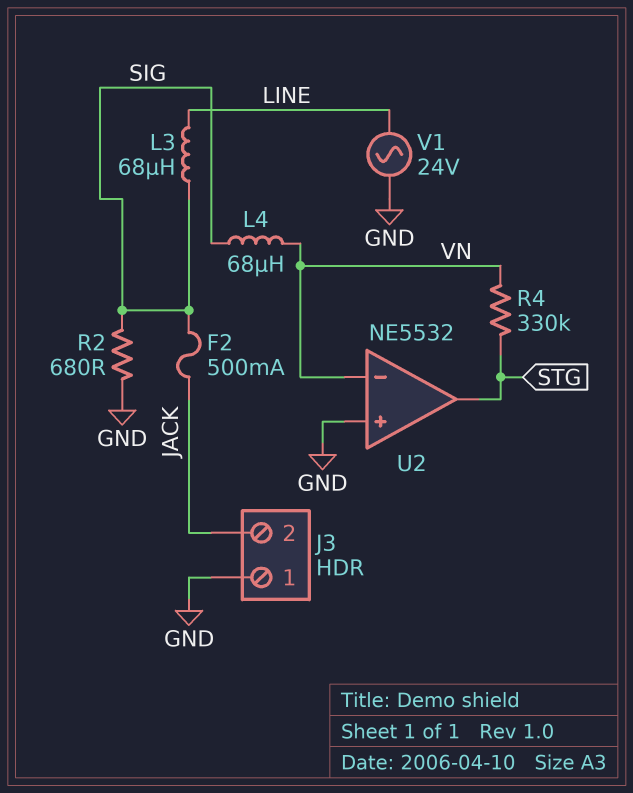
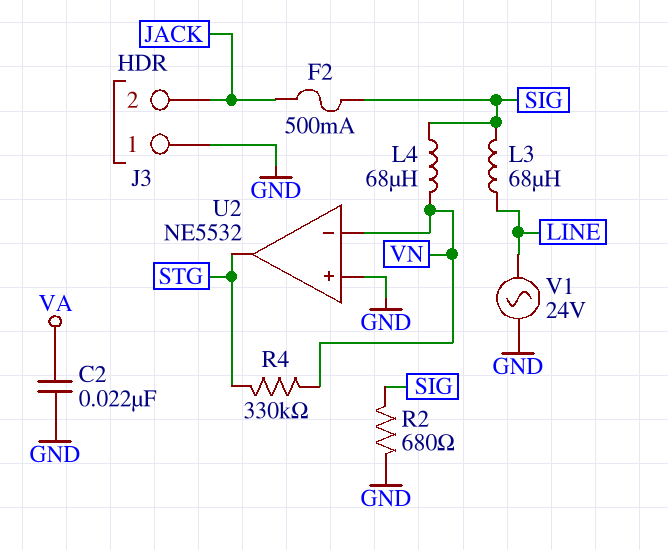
C2: none -> 22nF (GND, VA)

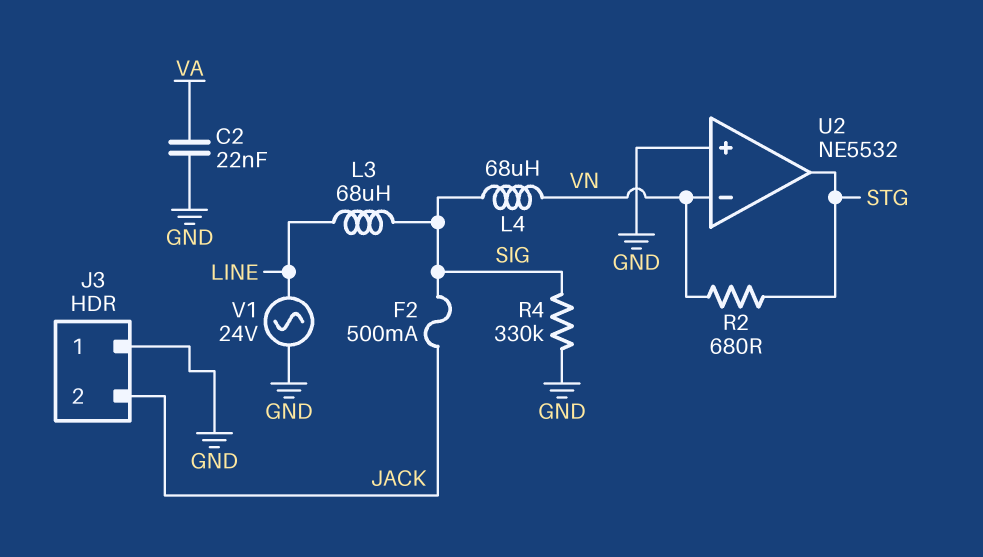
R2: 680 (GND, SIG) -> 680 (STG, VN)
R4: 330k (STG, VN) -> 330k (GND, SIG)

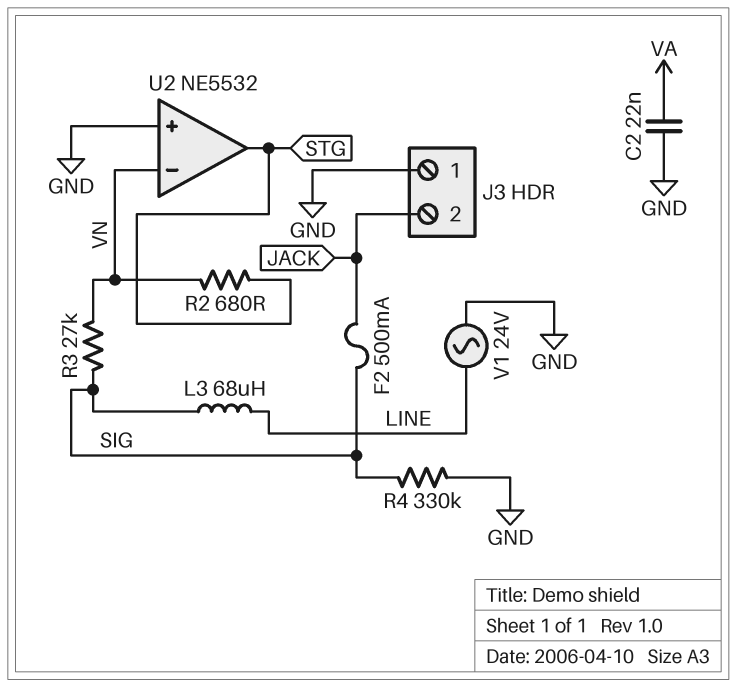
L4: 68uH (SIG, VN) -> none
R3: none -> 27k (SIG, VN)

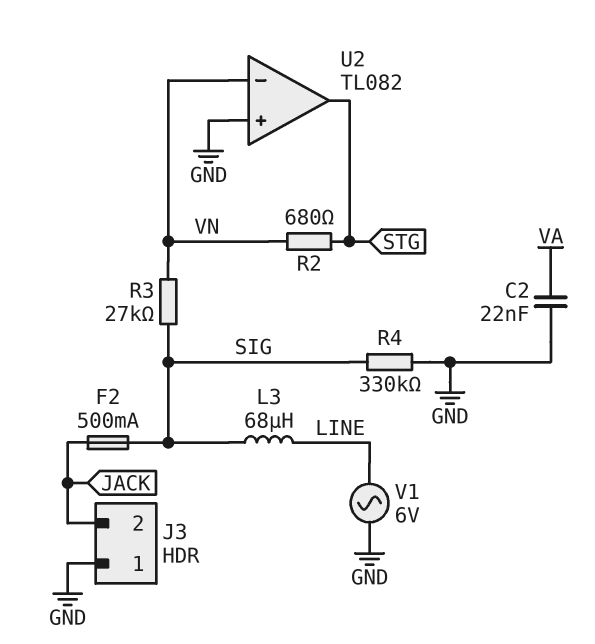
U2: NE5532 -> TL082
V1: AC 24V (GND, LINE) -> AC 6V (GND, LINE)

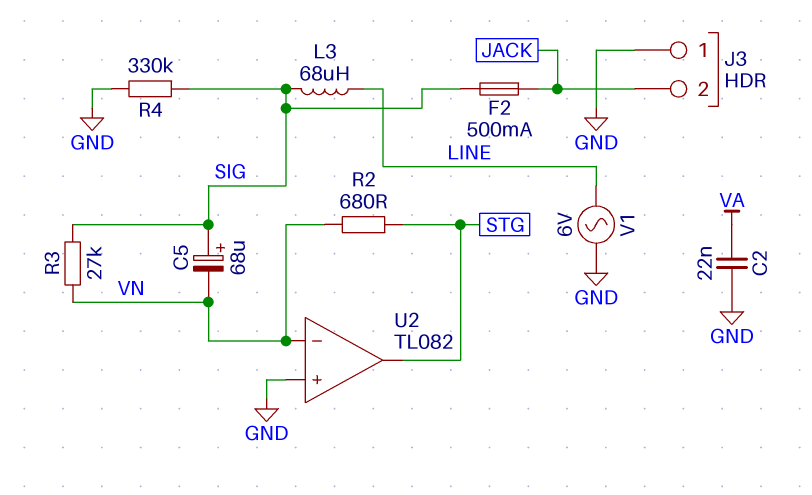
C5: none -> 68uF (plus SIG, minus VN)

